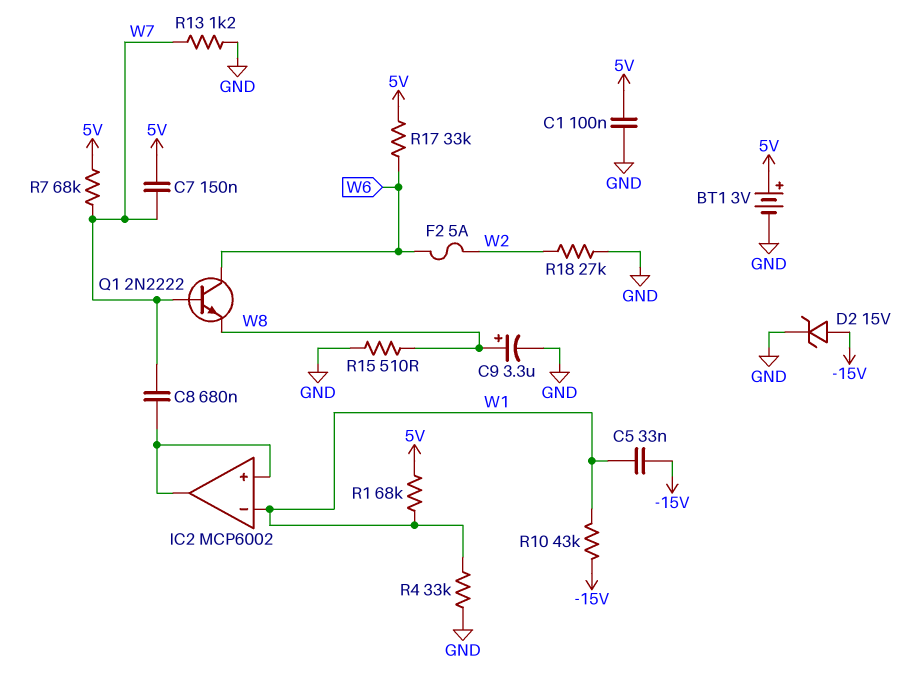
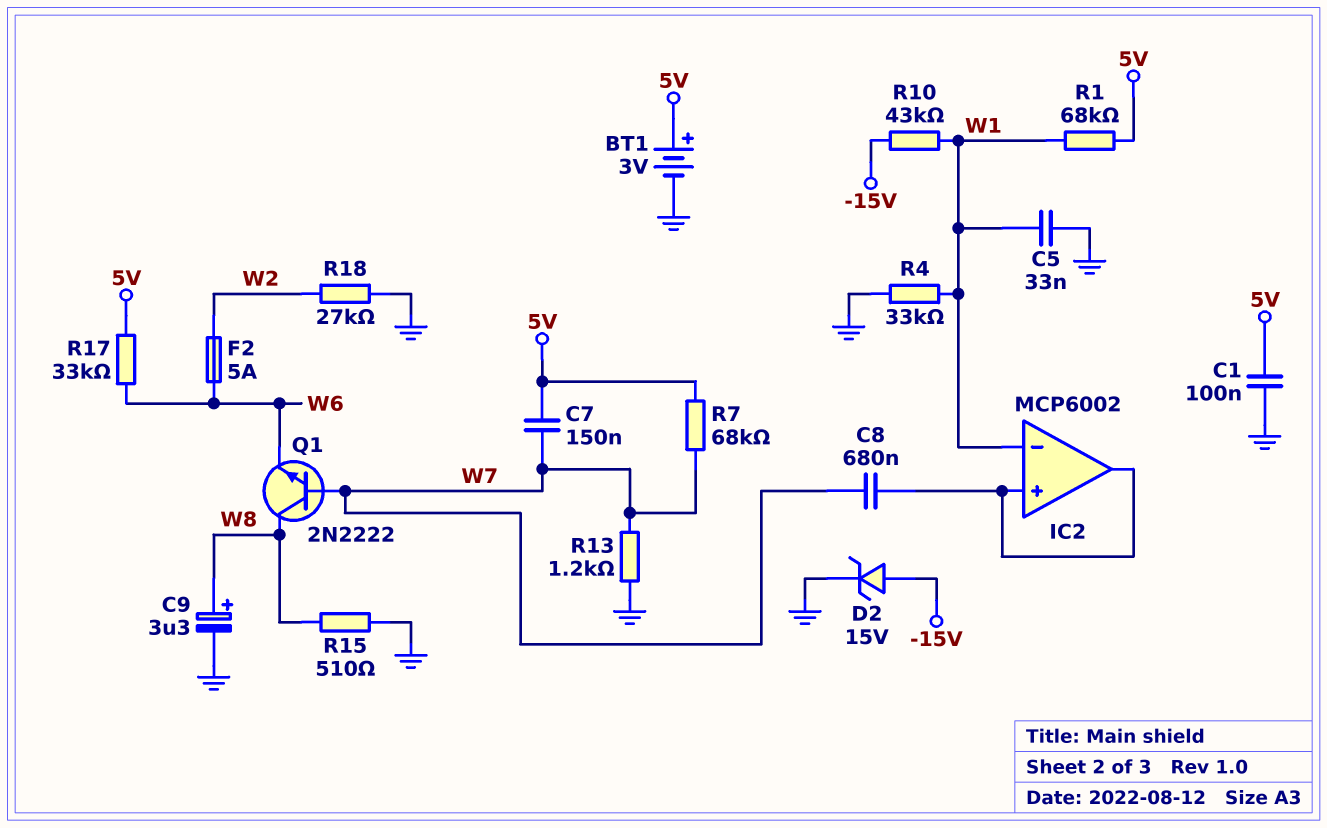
C5: 33nF (-15V, W1) -> 33nF (GND, W1)
Q1: NPN 2N2222 (B W7, C W6, E W8) -> NPN 2N2222 (B W7, C W8, E W6)

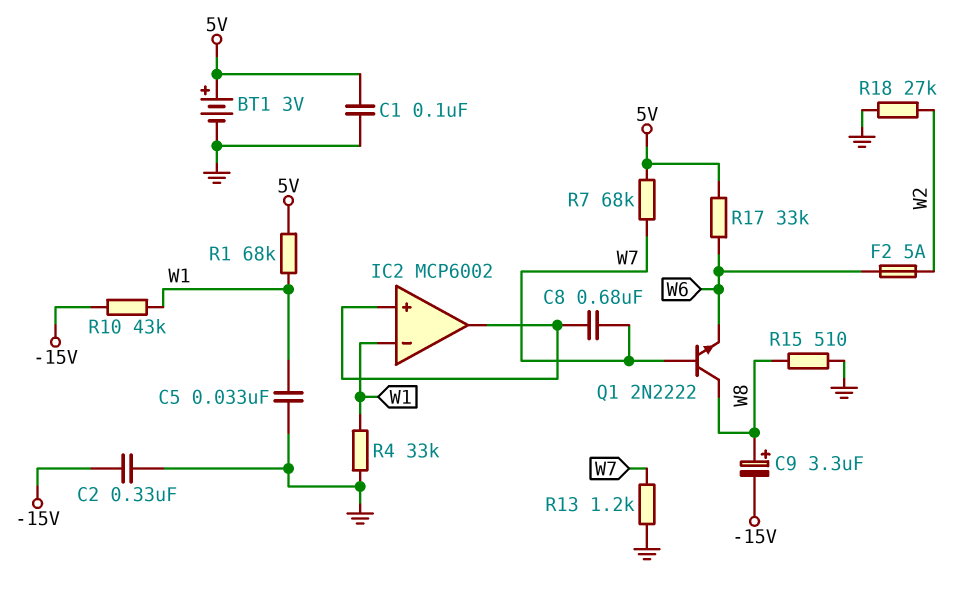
C2: none -> 330nF (-15V, GND)
C7: 150nF (5V, W7) -> none
C9: 3.3uF (plus W8, minus GND) -> 3.3uF (plus W8, minus -15V)
D2: zener 15V (A -15V, K GND) -> none

